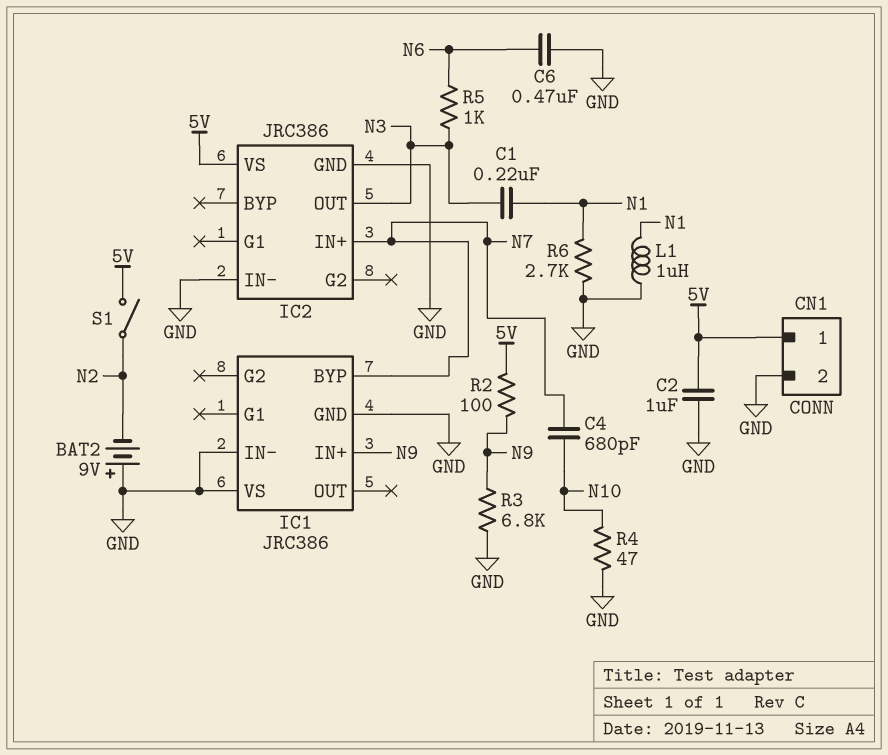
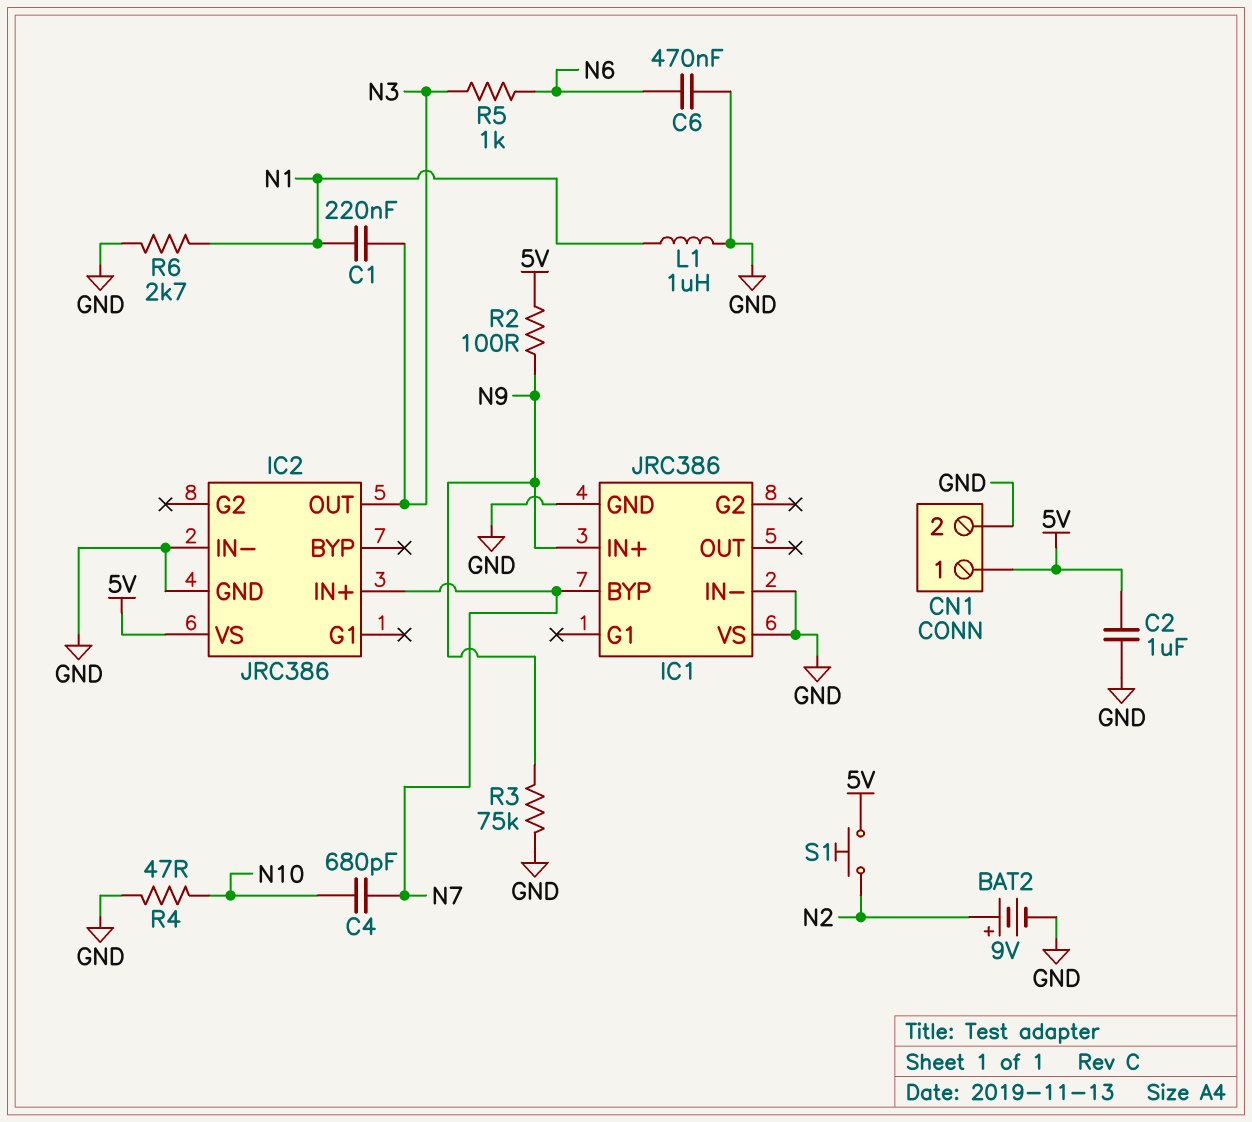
BAT2: 9V (plus GND, minus N2) -> 9V (plus N2, minus GND)
R3: 6.8k (GND, N9) -> 75k (GND, N9)
S1: switch (5V, N2) -> button (5V, N2)

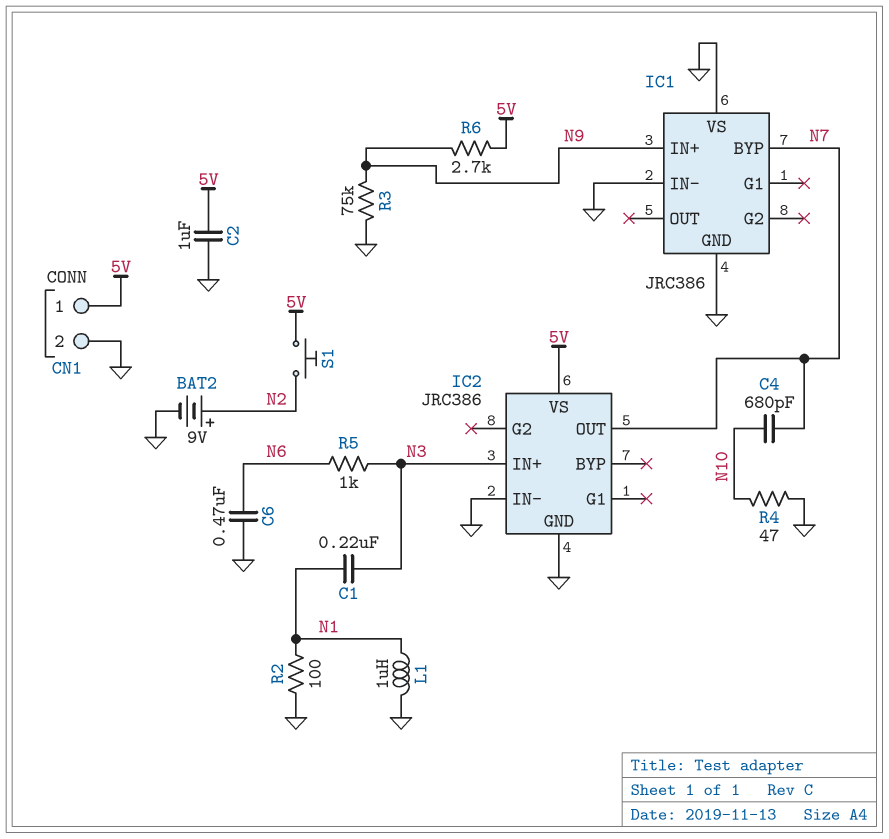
IC2 pin IN+: N7 -> N3
IC2 pin OUT: N3 -> N7
R2: 100 (5V, N9) -> 100 (GND, N1)
R6: 2.7k (GND, N1) -> 2.7k (5V, N9)

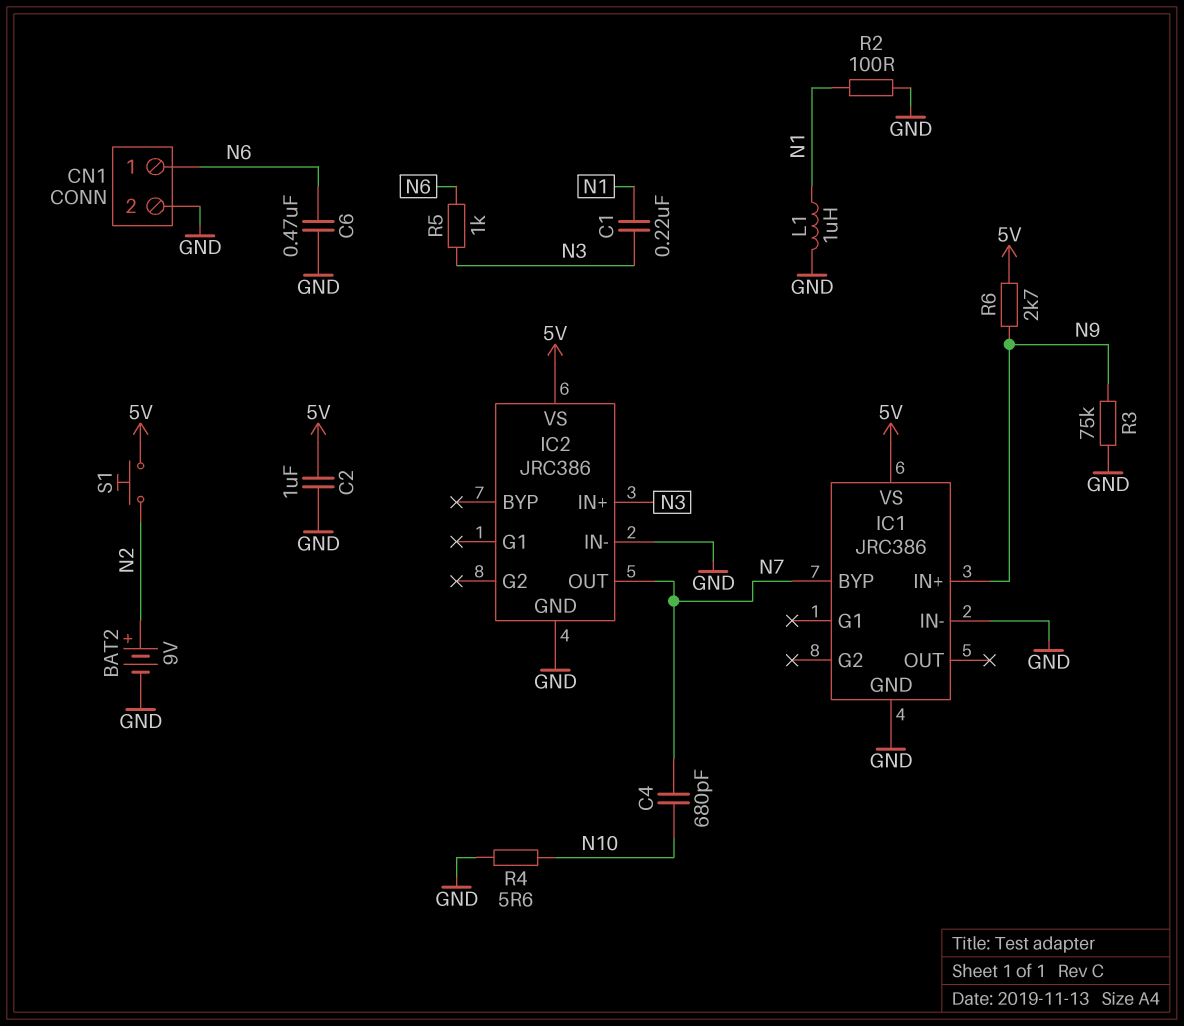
CN1 pin 1: 5V -> N6
IC1 pin VS: GND -> 5V
R4: 47 (GND, N10) -> 5.6 (GND, N10)

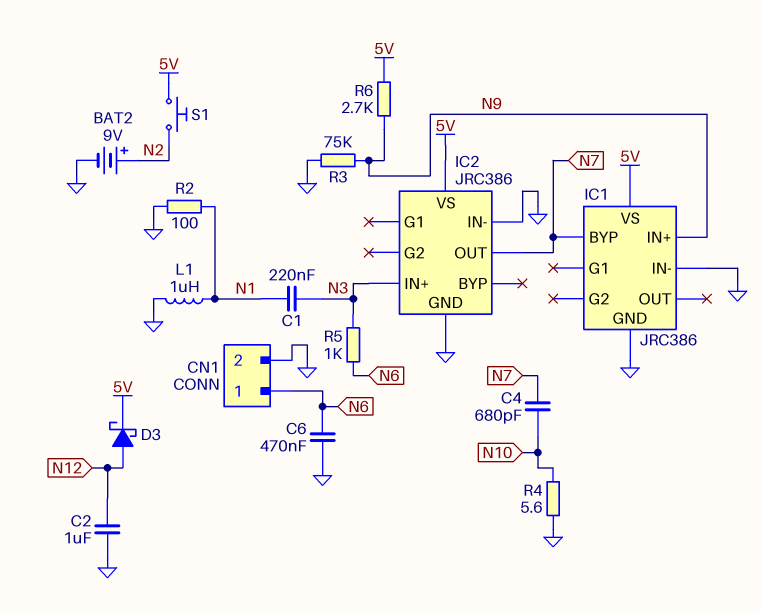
C2: 1uF (5V, GND) -> 1uF (GND, N12)
D3: none -> schottky (A N12, K 5V)

